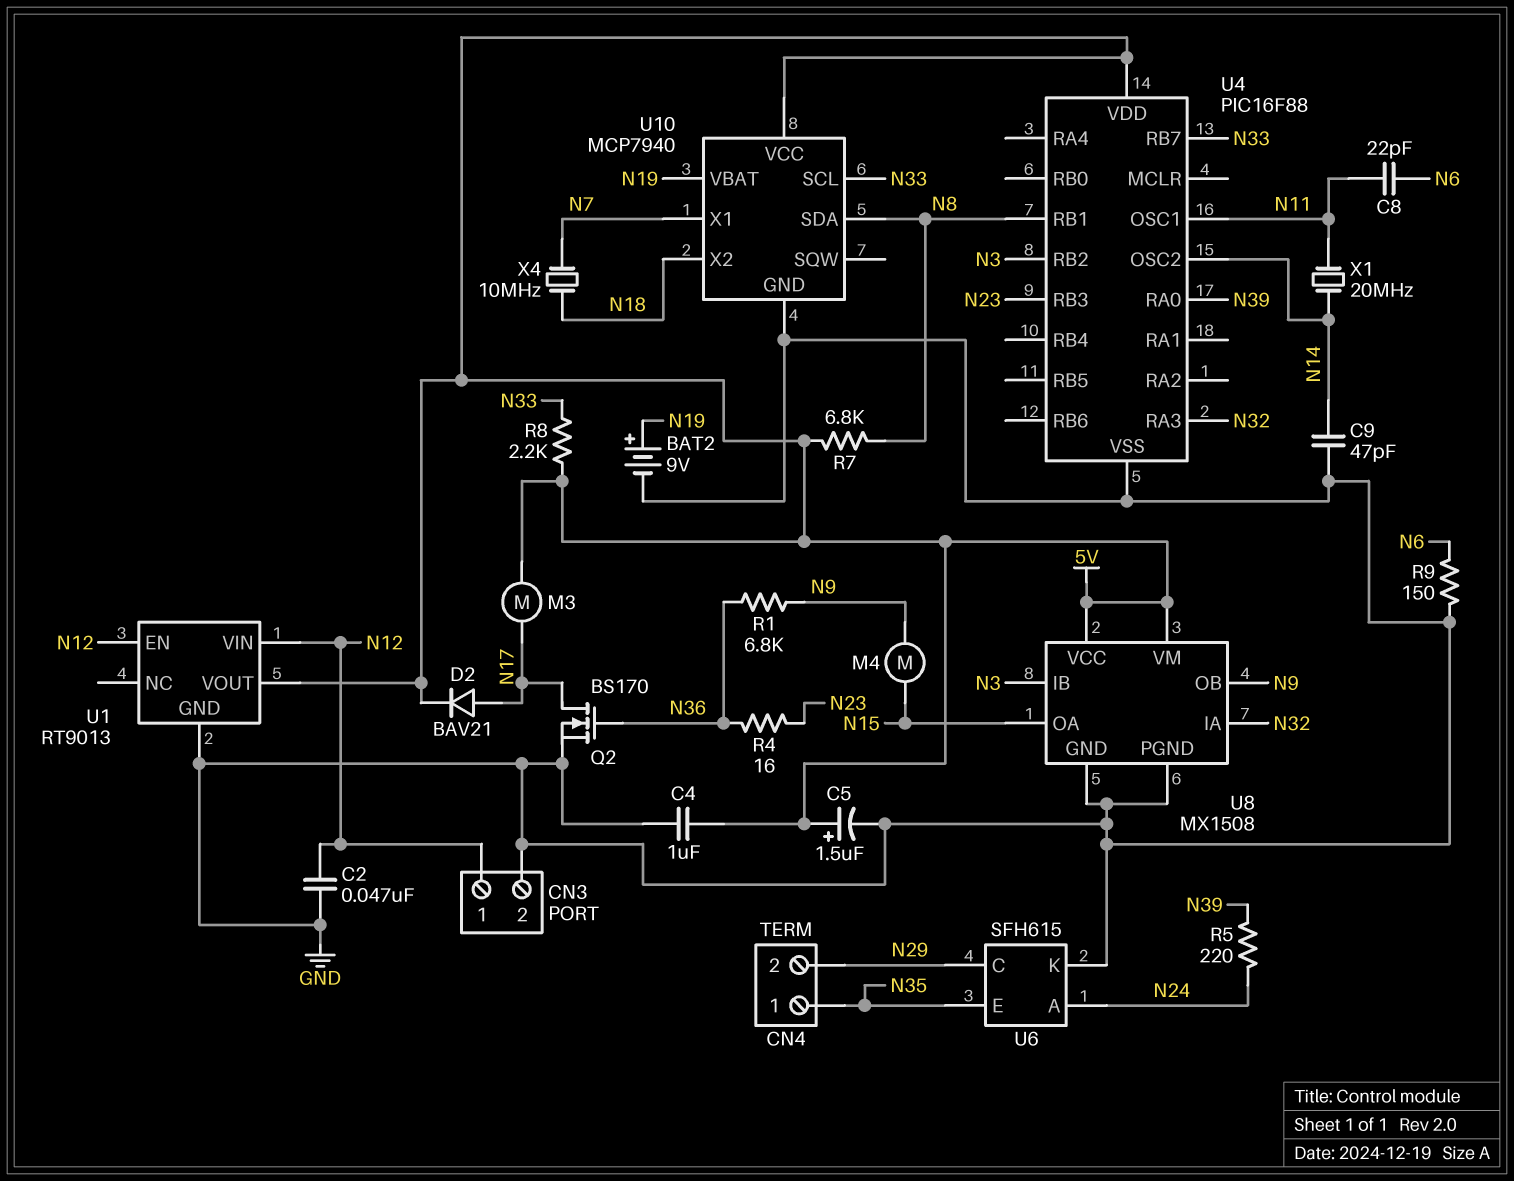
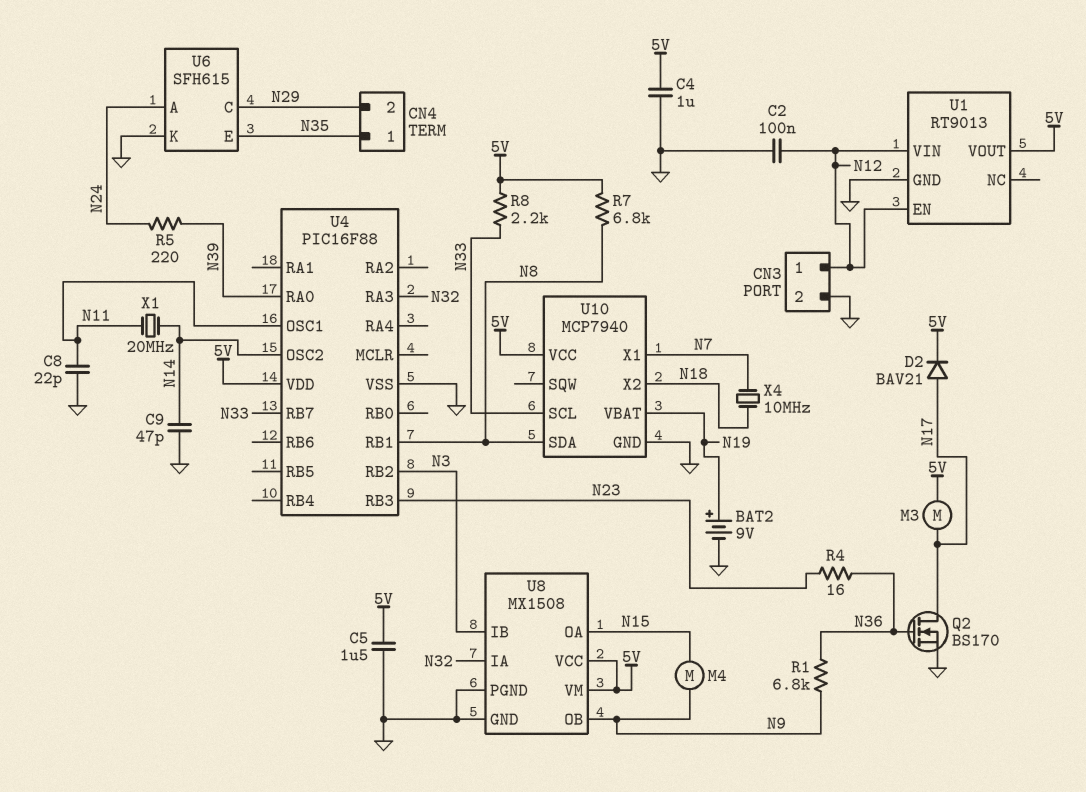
C2: 47nF (GND, N12) -> 100nF (GND, N12)
C5: 1.5uF (plus 5V, minus GND) -> 1.5uF (5V, GND)
C8: 22pF (N6, N11) -> 22pF (GND, N11)
R9: 150 (GND, N6) -> none

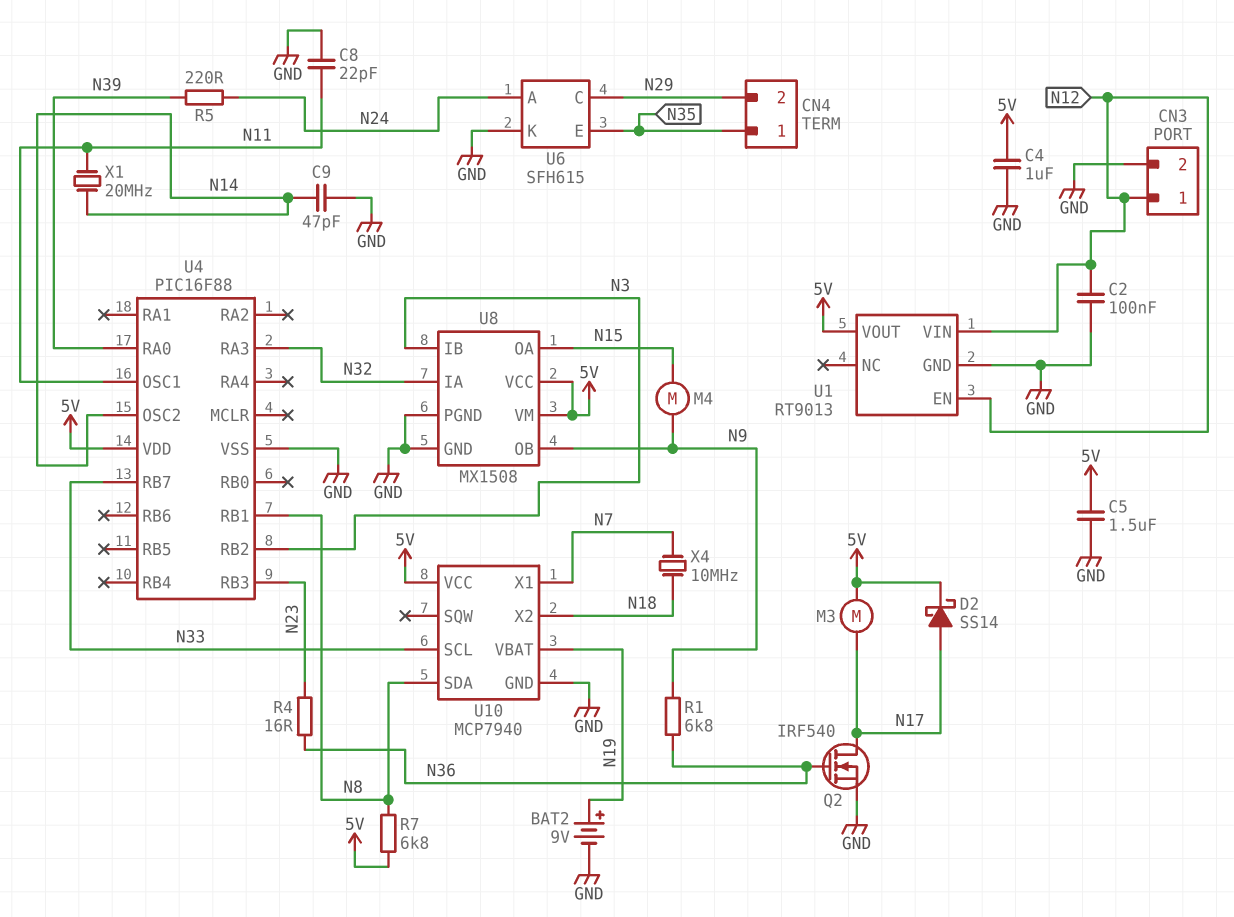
D2: diode BAV21 (A N17, K 5V) -> schottky SS14 (A N17, K 5V)
Q2: NMOS BS170 (G N36, D N17, S GND) -> NMOS IRF540 (G N36, D N17, S GND)
R8: 2.2k (5V, N33) -> none

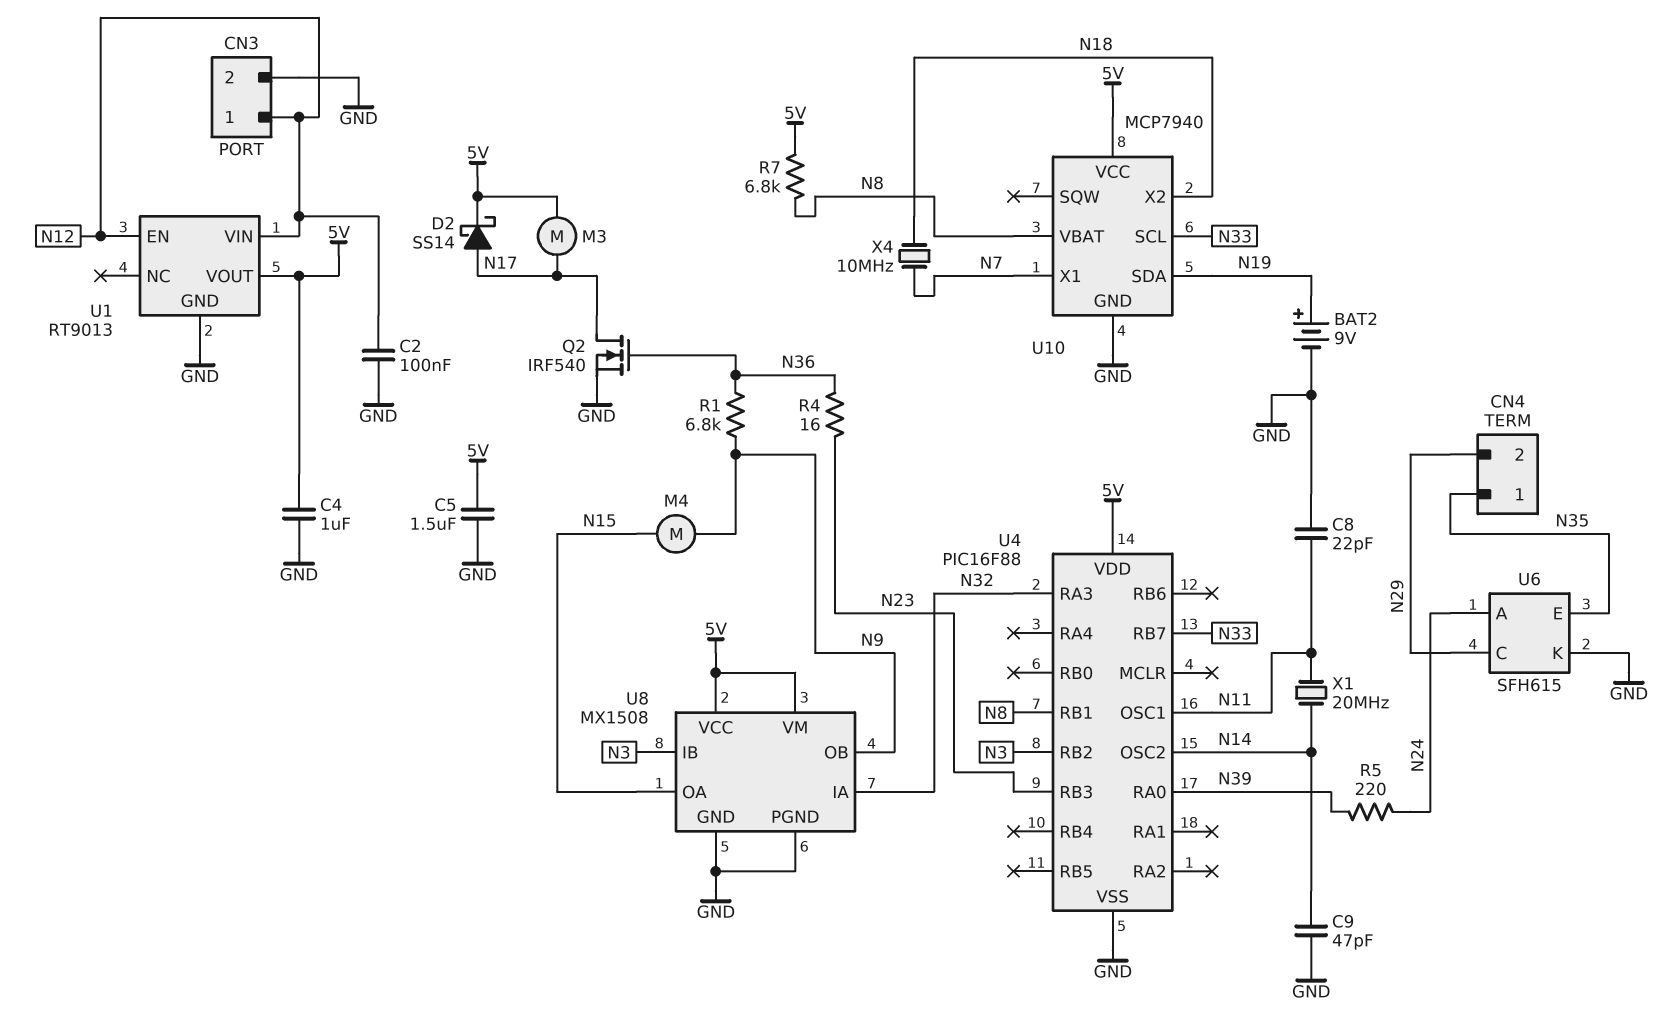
U10 pin SDA: N8 -> N19
U10 pin VBAT: N19 -> N8

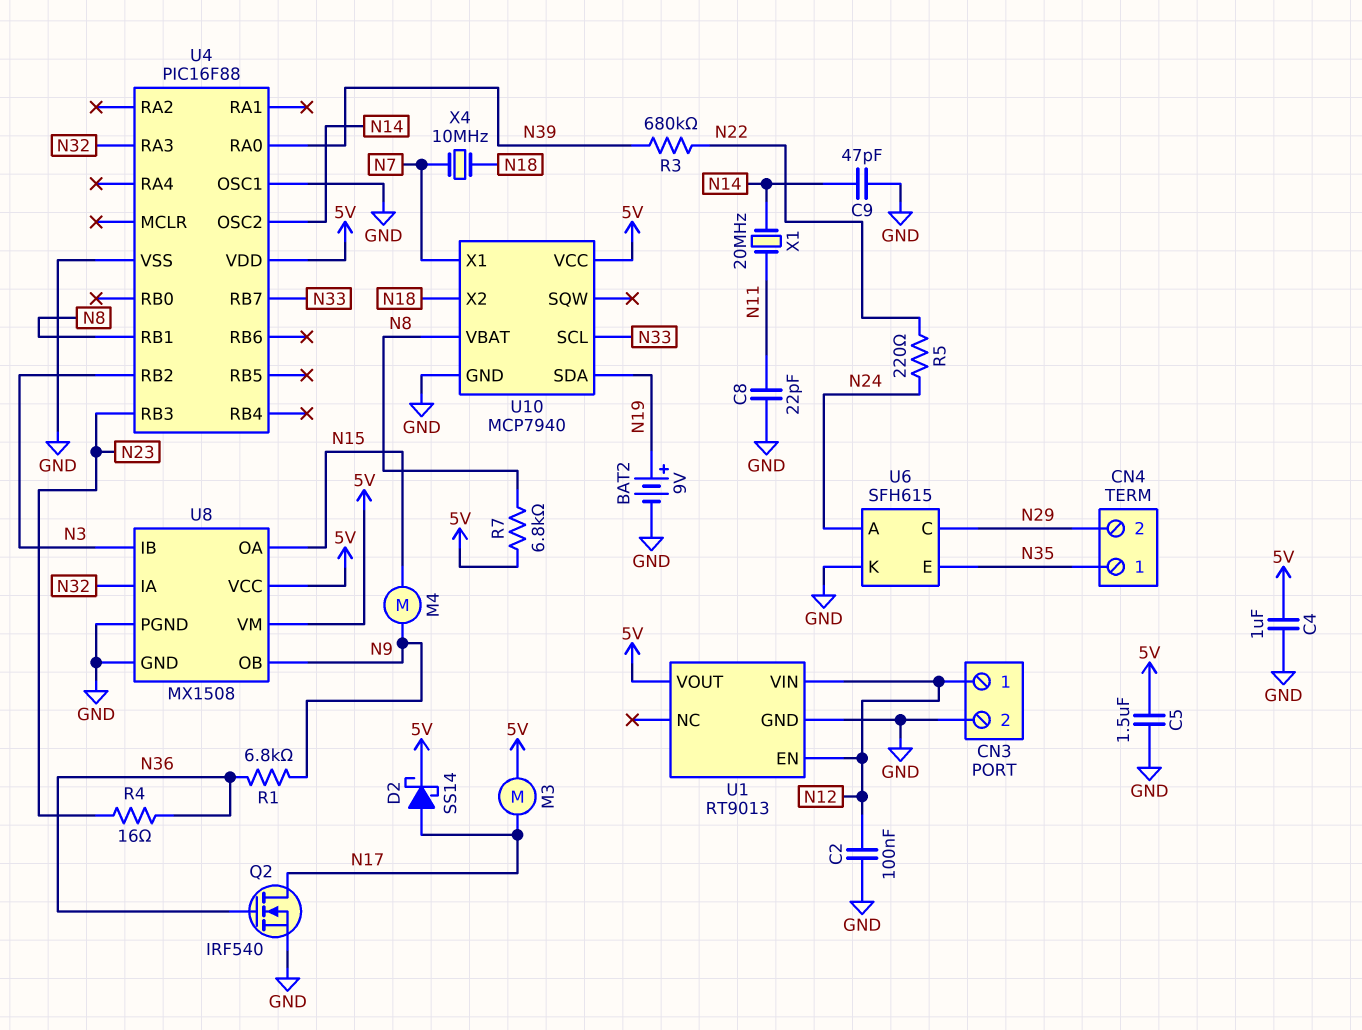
R3: none -> 680k (N22, N39)
R5: 220 (N24, N39) -> 220 (N22, N24)
U4 pin OSC1: N11 -> GND

